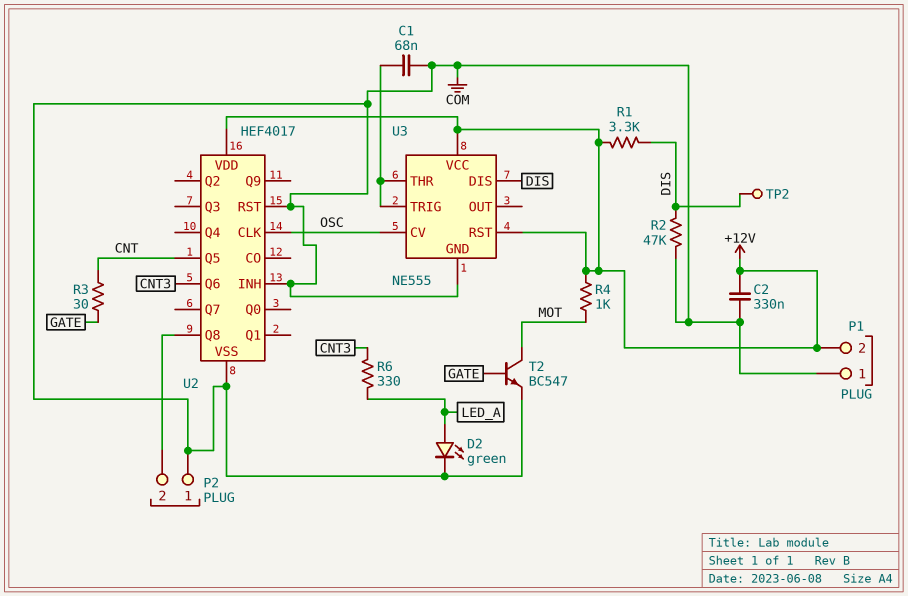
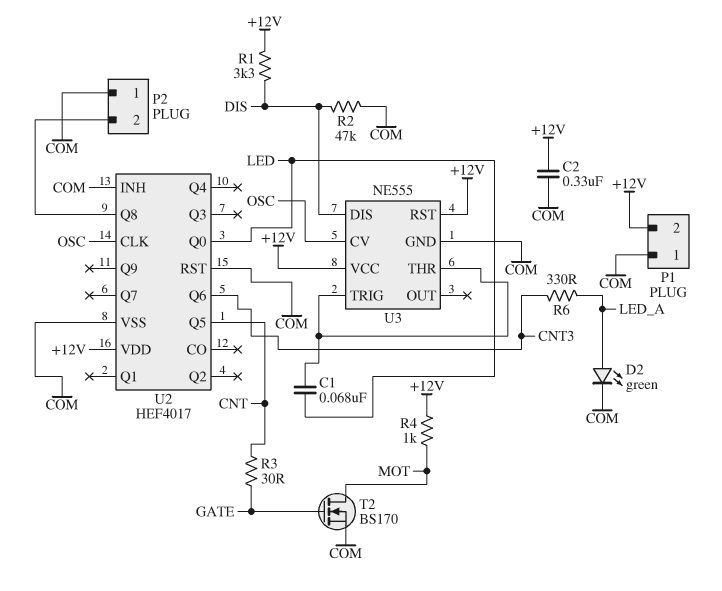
C1: 68nF (COM, U3/THR) -> 68nF (LED, U3/THR)
T2: NPN BC547 (B GATE, C MOT, E COM) -> NMOS BS170 (G GATE, D MOT, S COM)
TP2: test point (DIS) -> none
U2 pin Q0: none -> LED

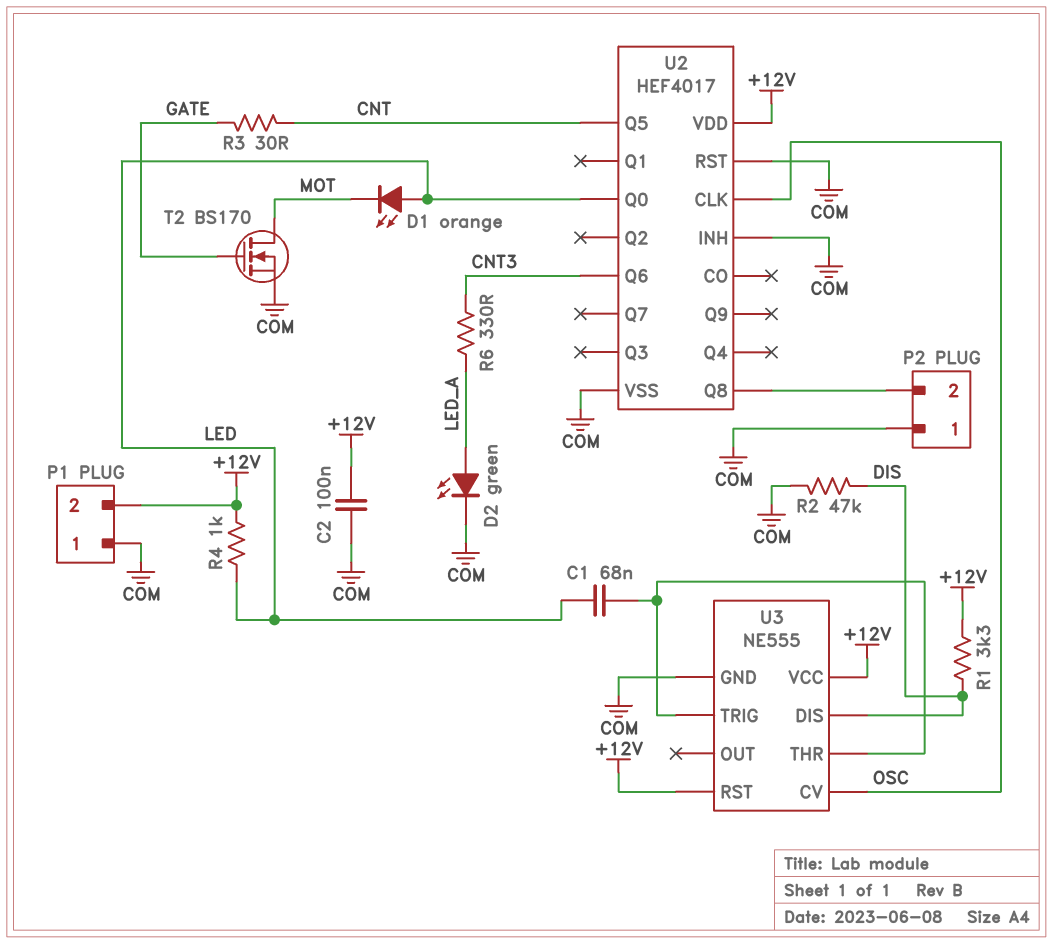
C2: 330nF (+12V, COM) -> 100nF (+12V, COM)
D1: none -> LED orange (A LED, K MOT)
R4: 1k (+12V, MOT) -> 1k (+12V, LED)

